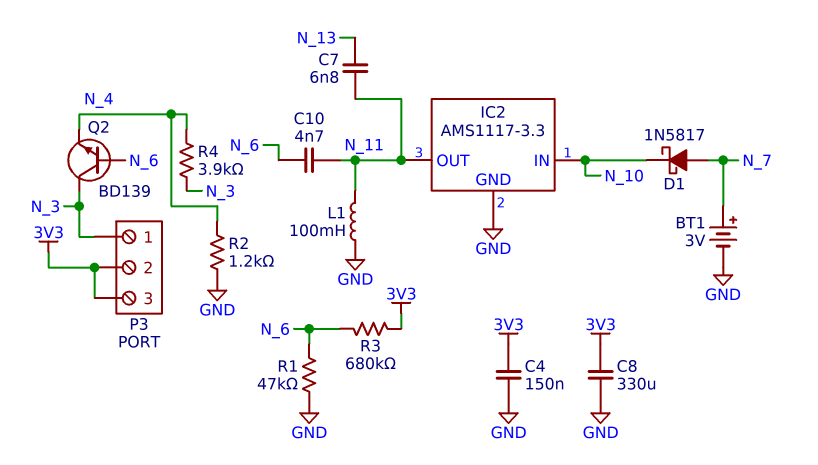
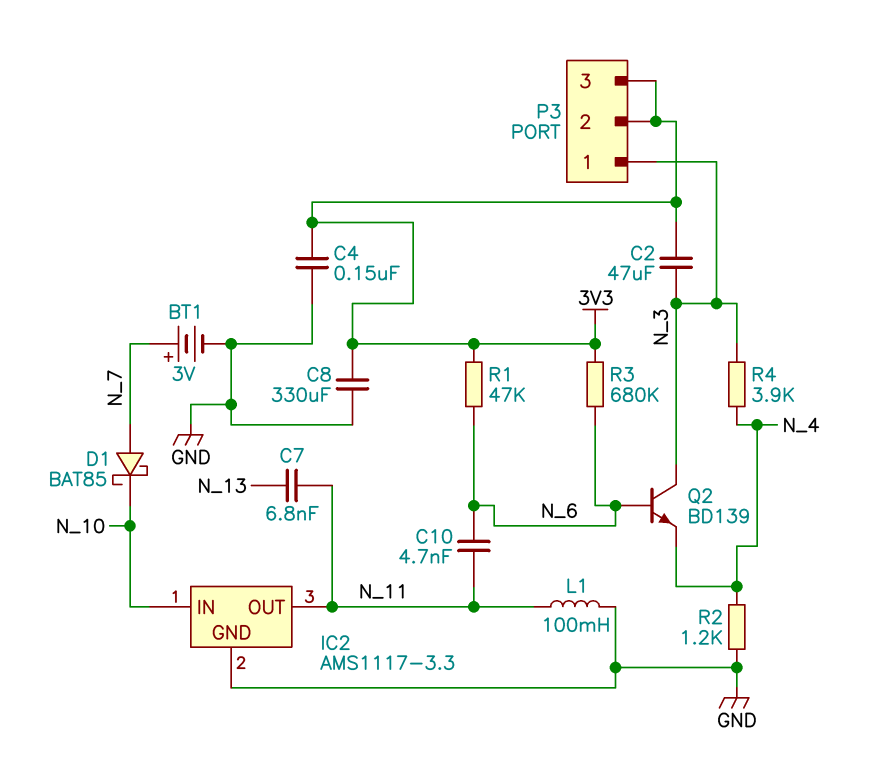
C2: none -> 47uF (3V3, N_3)
D1: schottky 1N5817 (A N_7, K N_10) -> schottky BAT85 (A N_7, K N_10)
R1: 47k (GND, N_6) -> 47k (3V3, N_6)

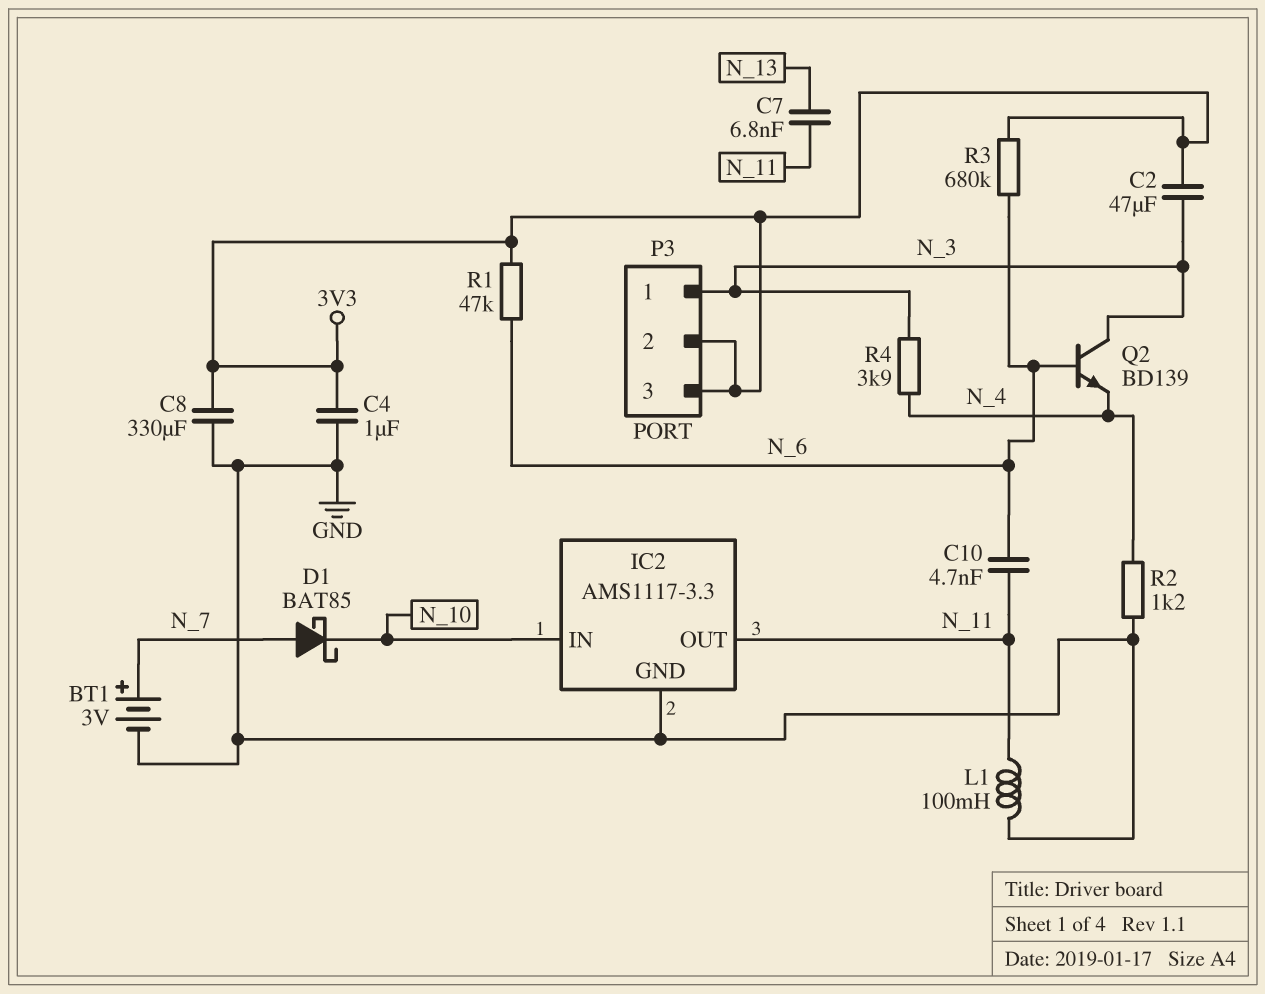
C4: 150nF (3V3, GND) -> 1uF (3V3, GND)

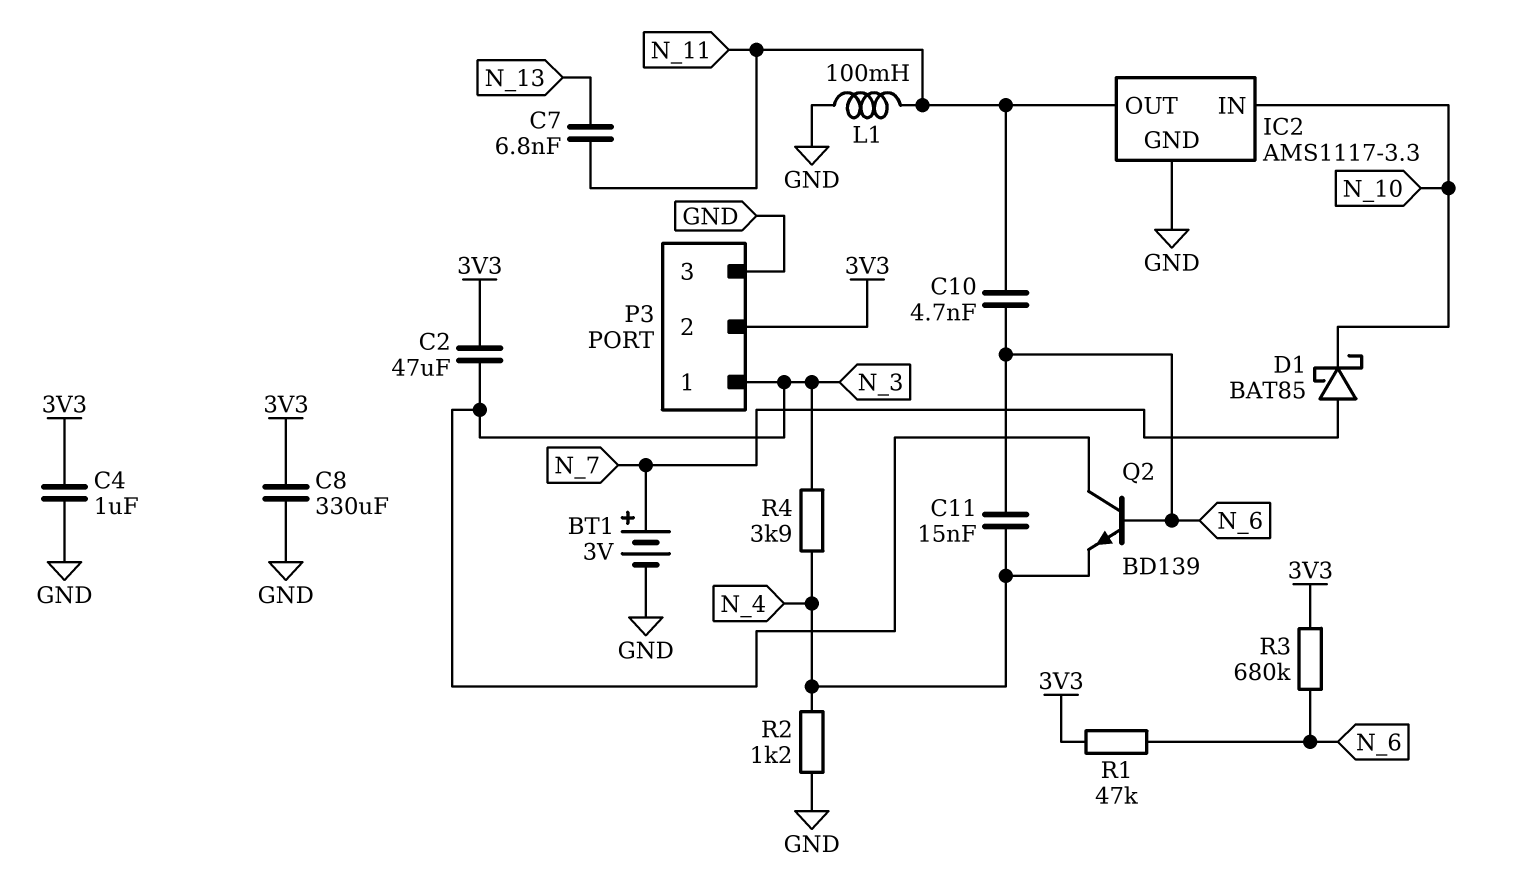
C11: none -> 15nF (N_4, N_6)
P3 pin 3: 3V3 -> GND

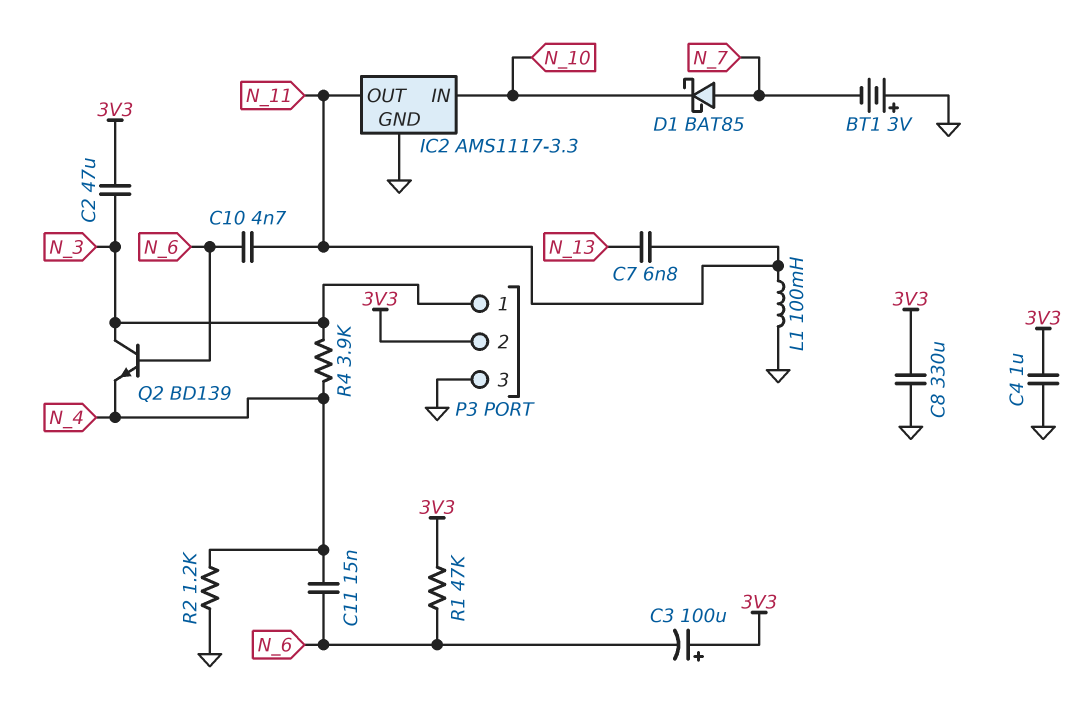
BT1: 3V (plus N_7, minus GND) -> 3V (plus GND, minus N_7)
C3: none -> 100uF (plus 3V3, minus N_6)
R3: 680k (3V3, N_6) -> none

